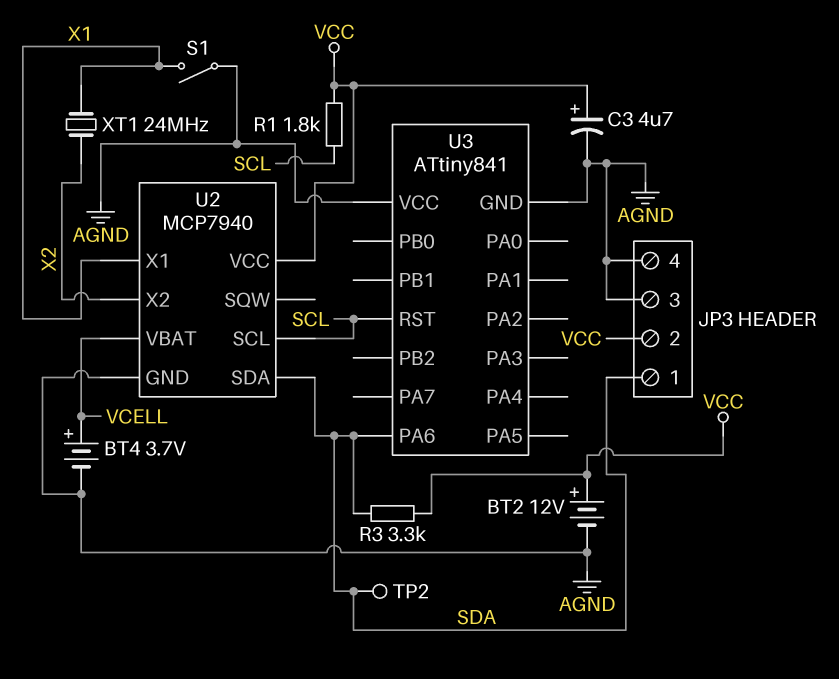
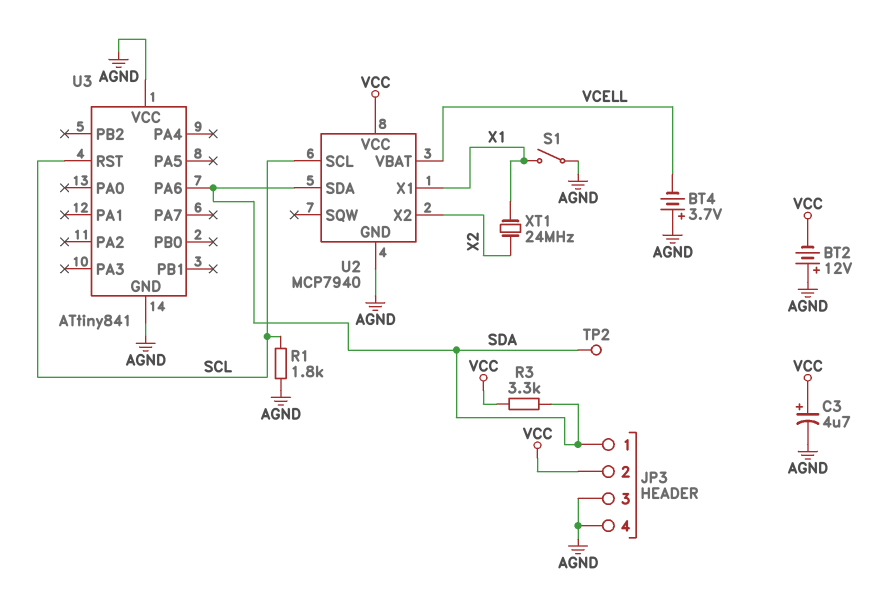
BT2: 12V (plus VCC, minus AGND) -> 12V (plus AGND, minus VCC)
BT4: 3.7V (plus VCELL, minus AGND) -> 3.7V (plus AGND, minus VCELL)
R1: 1.8k (SCL, VCC) -> 1.8k (AGND, SCL)

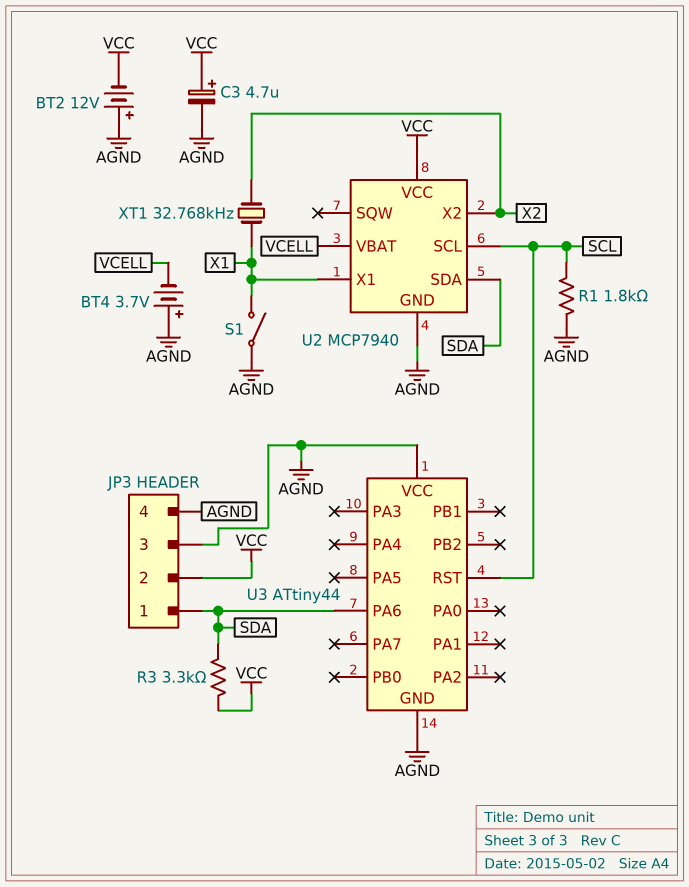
TP2: test point (SDA) -> none
U3: ATtiny841 -> ATtiny44
XT1: 24MHz (X1, X2) -> 32.768kHz (X1, X2)

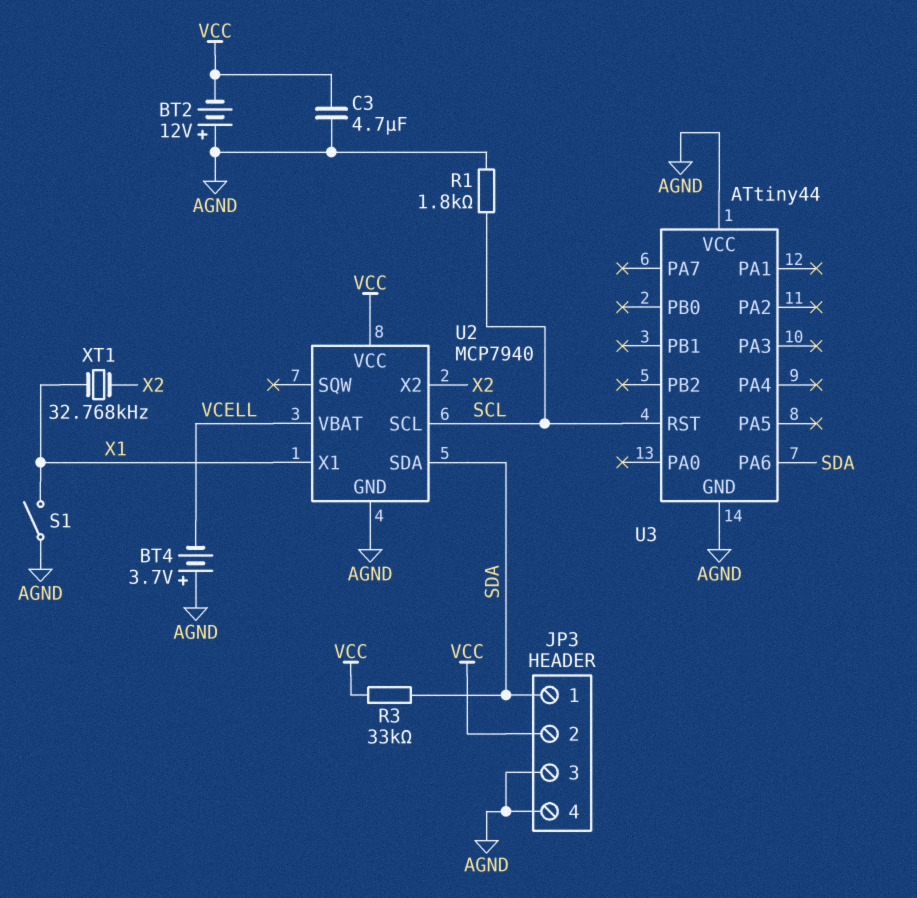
C3: 4.7uF (plus VCC, minus AGND) -> 4.7uF (AGND, VCC)
R3: 3.3k (SDA, VCC) -> 33k (SDA, VCC)

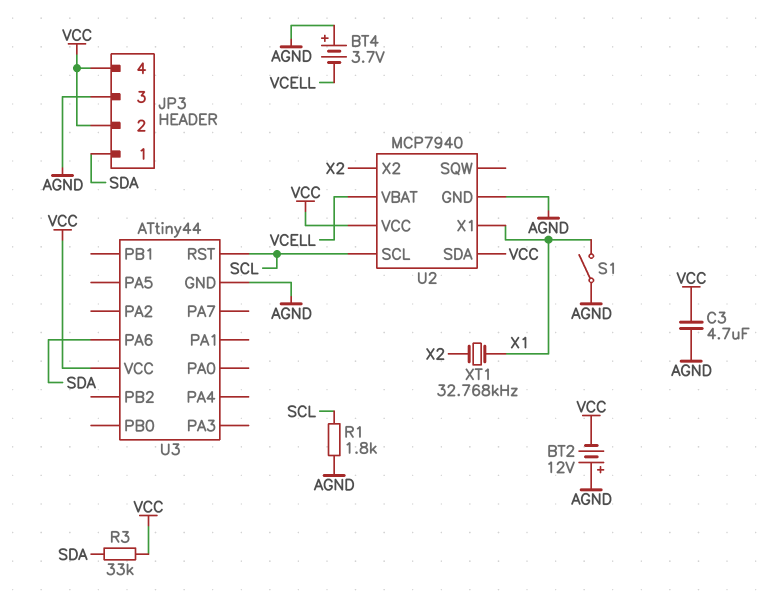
JP3 pin 4: AGND -> VCC
U2 pin SDA: SDA -> VCC
U3 pin VCC: AGND -> VCC

